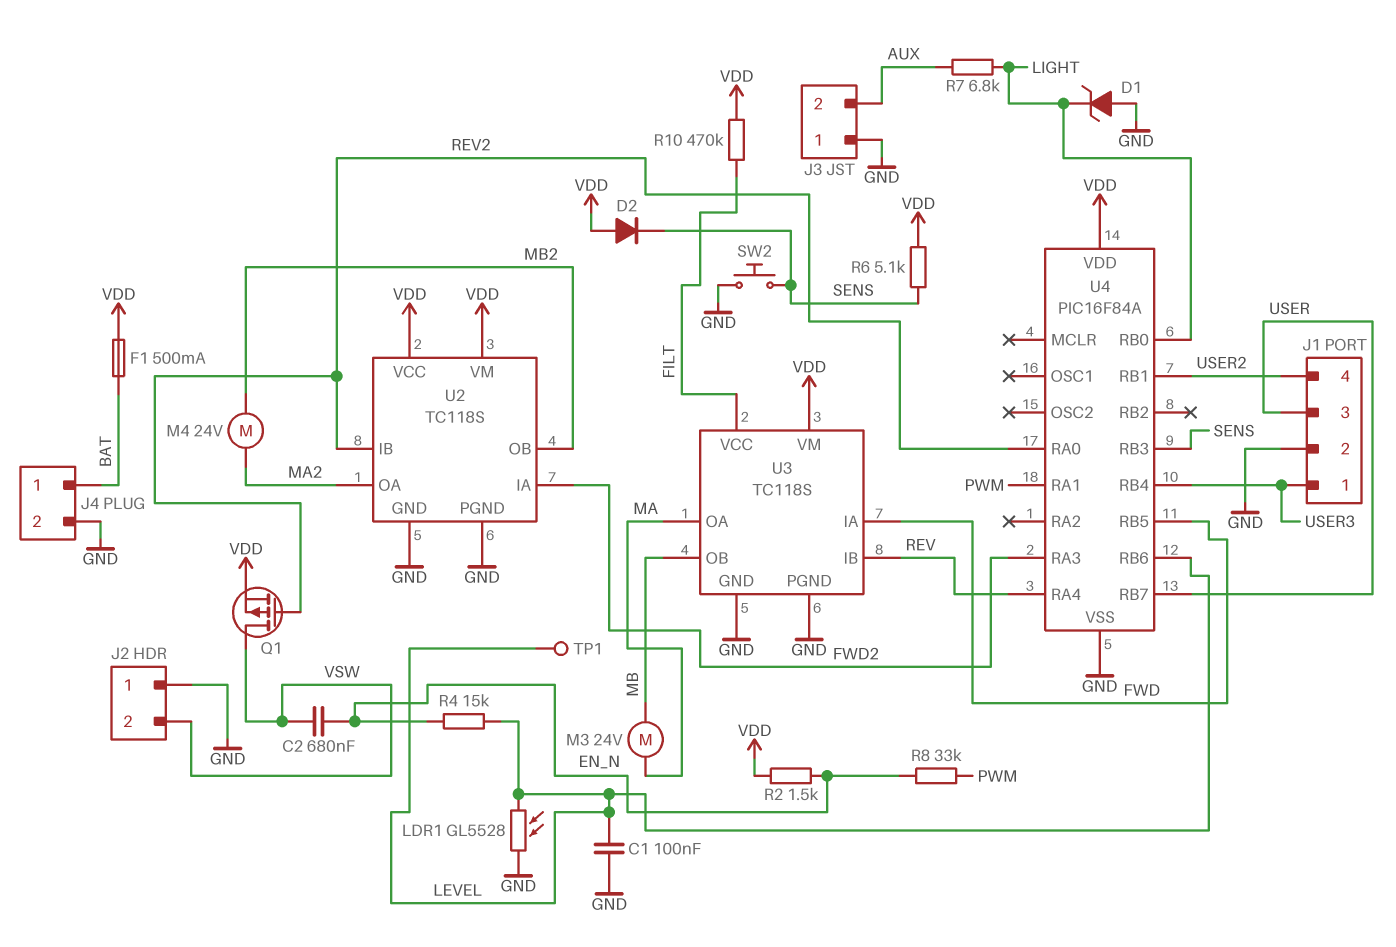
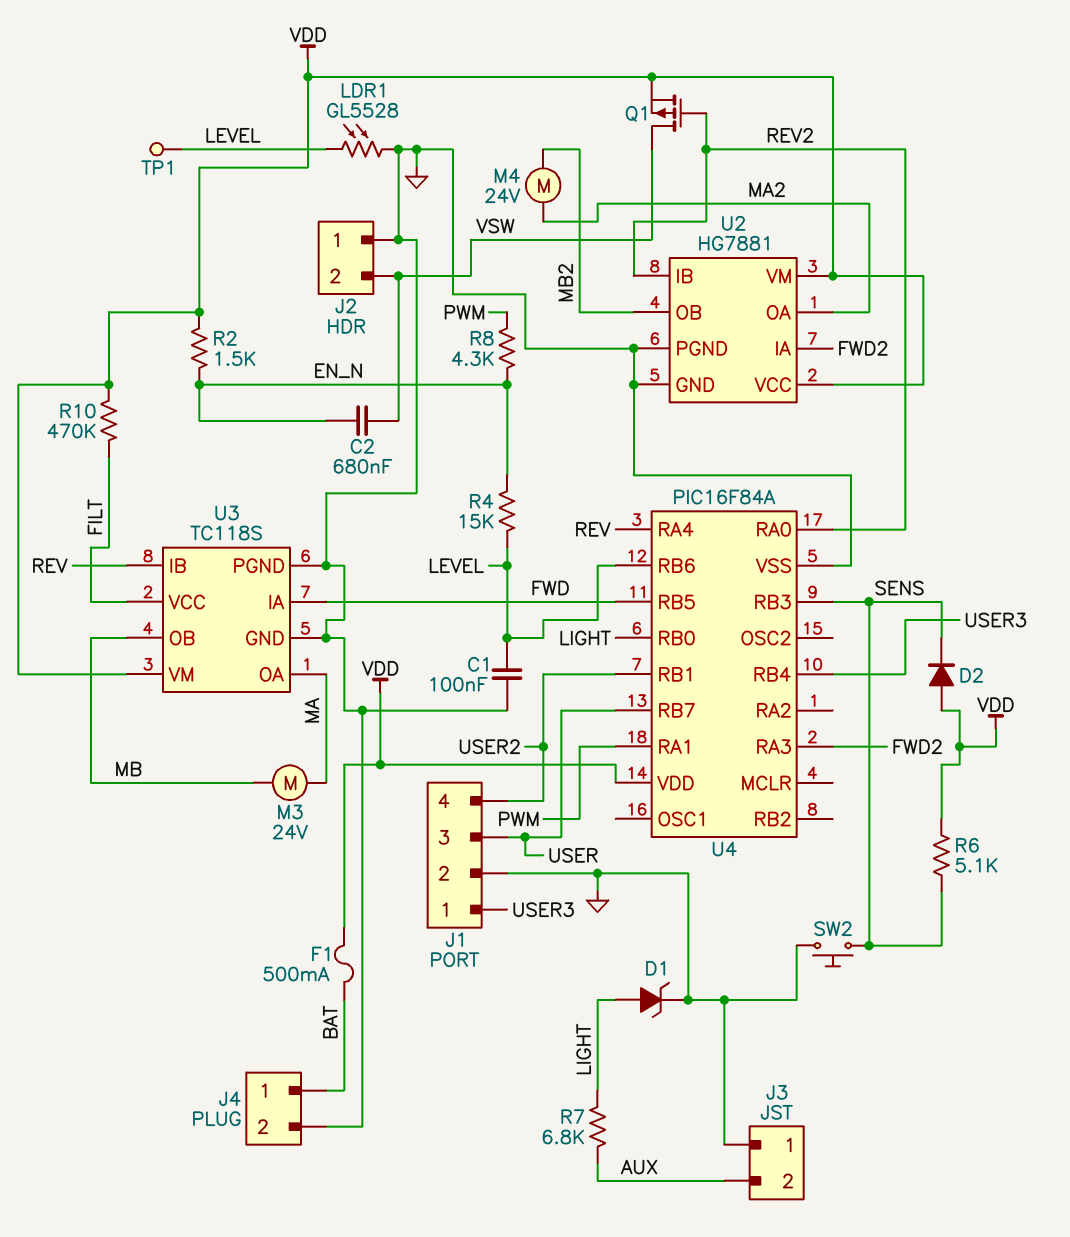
D1: zener (A GND, K LIGHT) -> zener (A LIGHT, K GND)
R8: 33k (EN_N, PWM) -> 4.3k (EN_N, PWM)
U2: TC118S -> HG7881

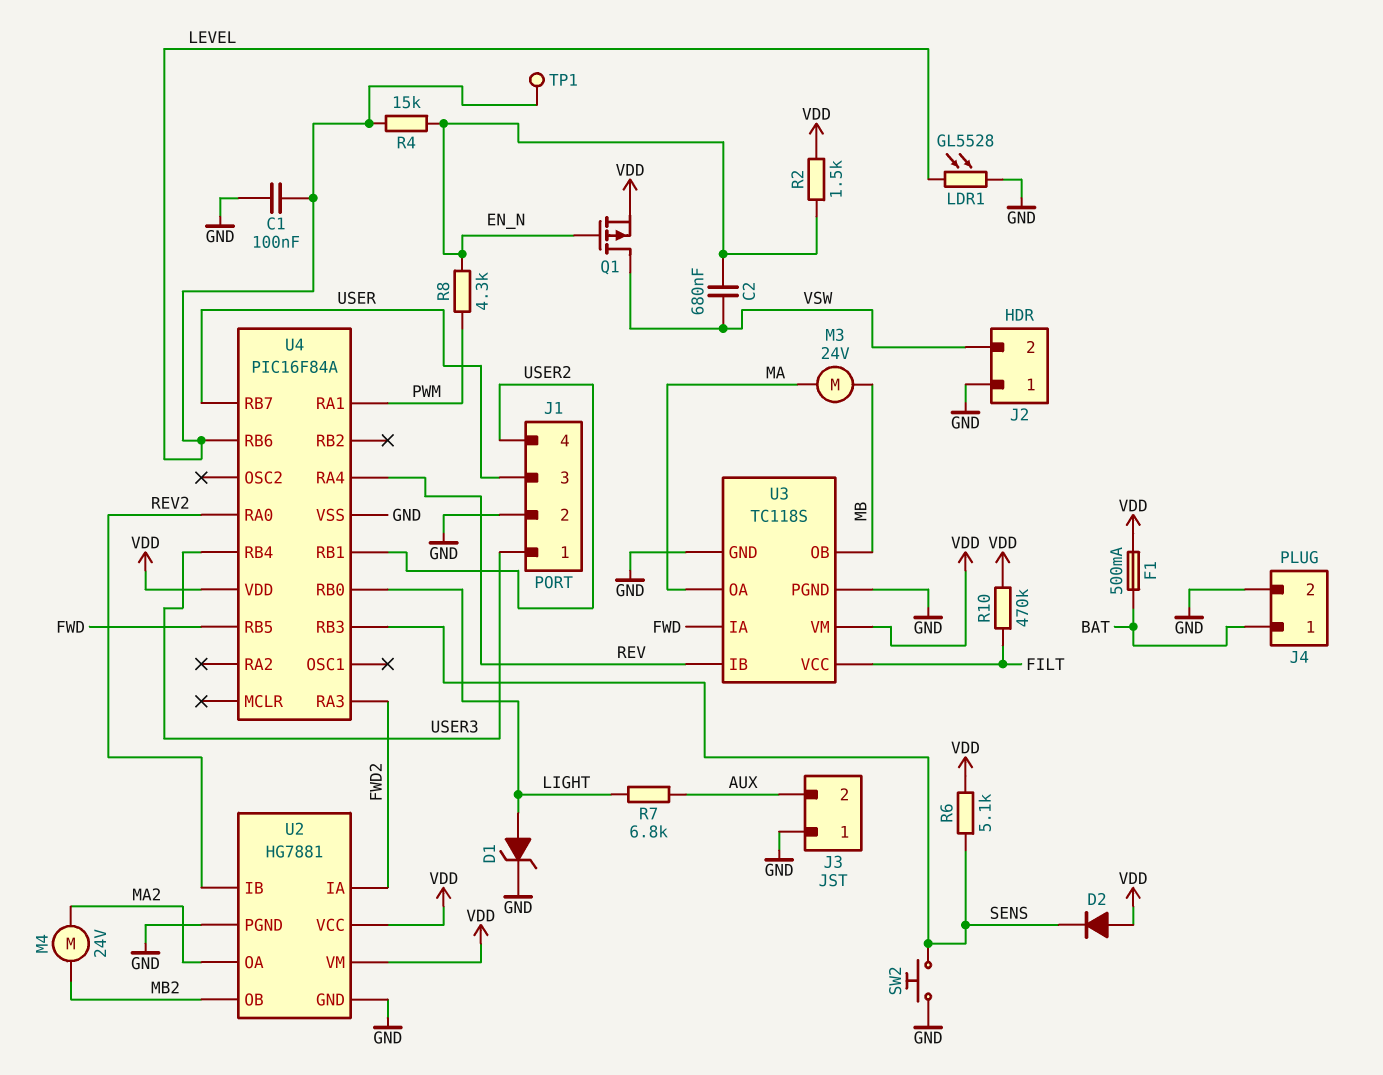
Q1: PMOS (G REV2, D VSW, S VDD) -> PMOS (G EN_N, D VSW, S VDD)

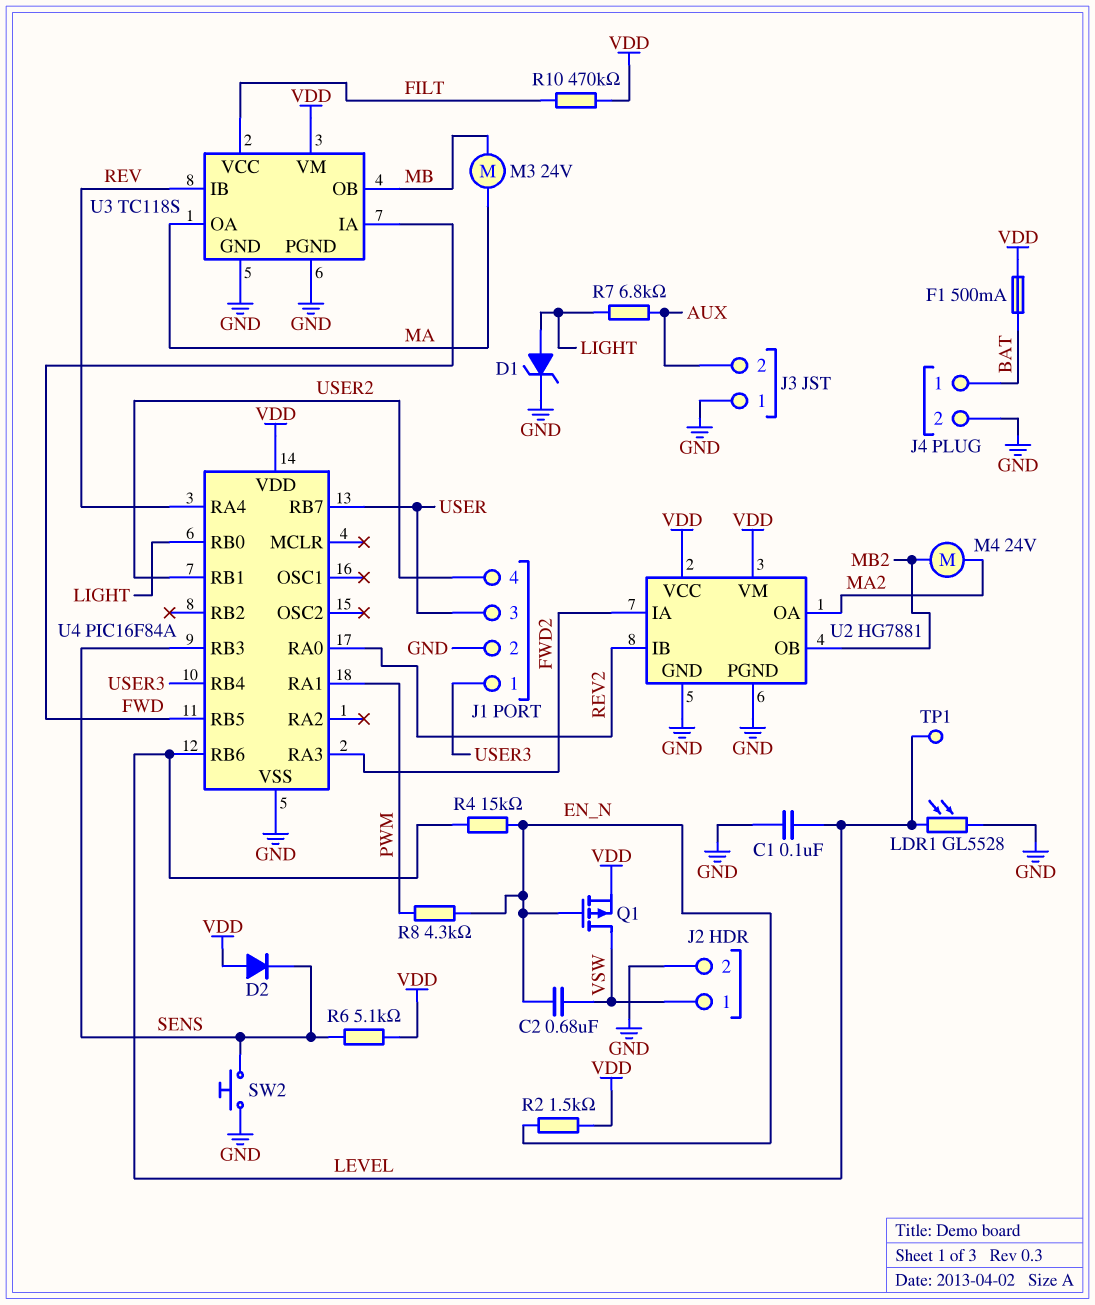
J2 pin 1: GND -> VSW
J2 pin 2: VSW -> GND

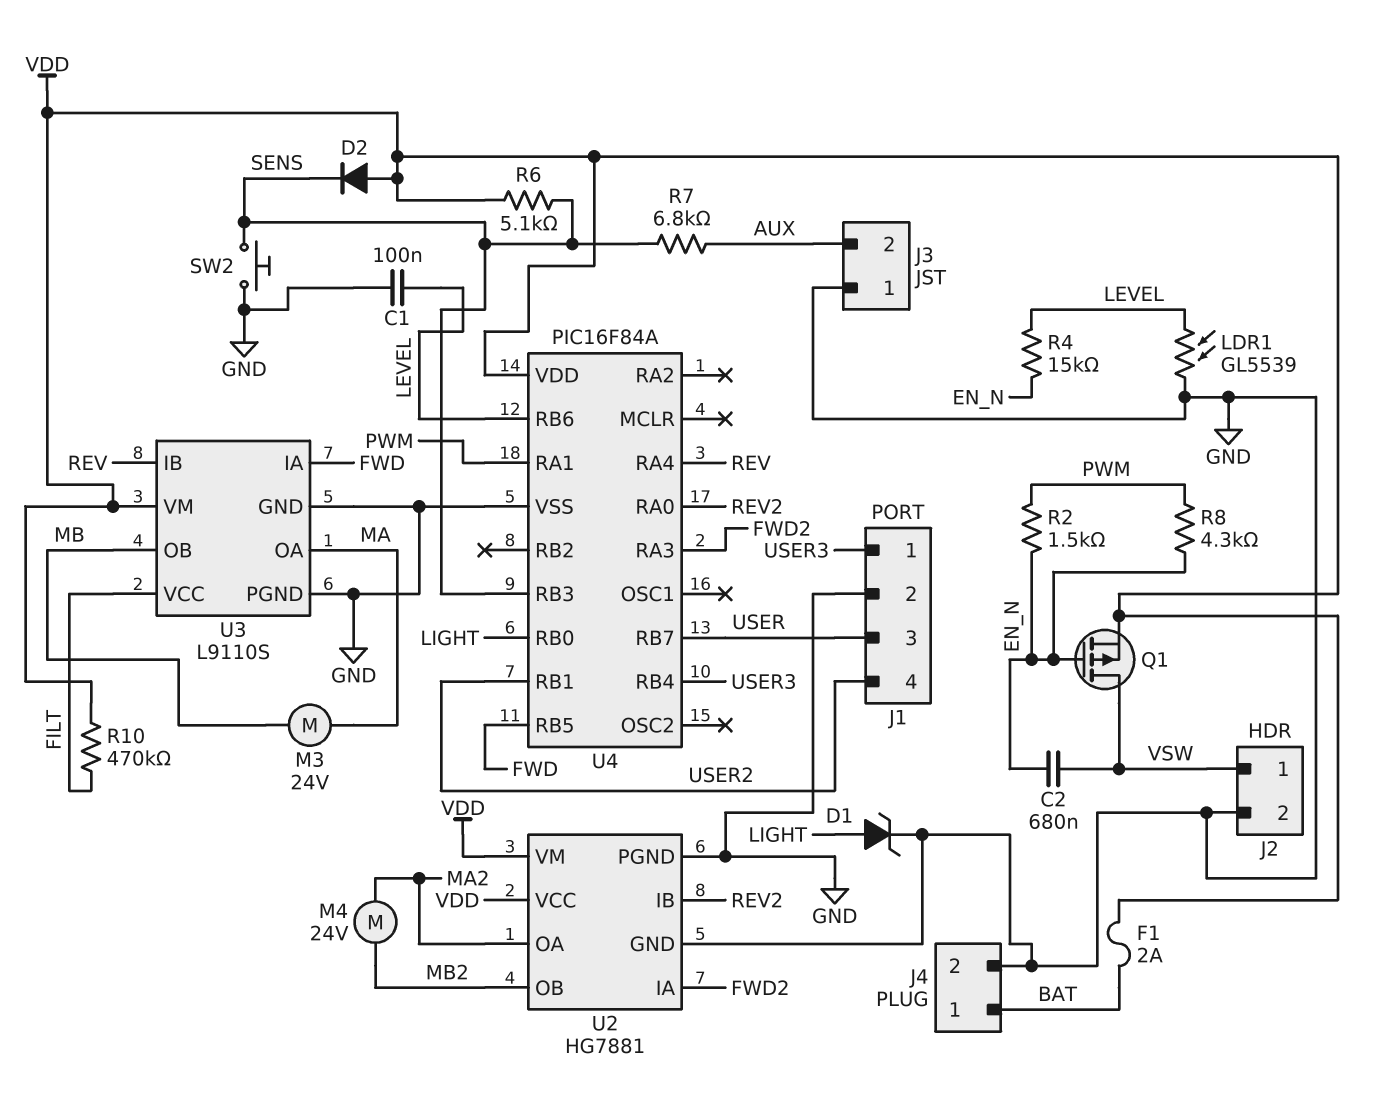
F1: 500mA (BAT, VDD) -> 2A (BAT, VDD)
LDR1: GL5528 (GND, LEVEL) -> GL5539 (GND, LEVEL)
R2: 1.5k (EN_N, VDD) -> 1.5k (EN_N, PWM)
R7: 6.8k (AUX, LIGHT) -> 6.8k (AUX, SENS)
TP1: test point (LEVEL) -> none
U3: TC118S -> L9110S

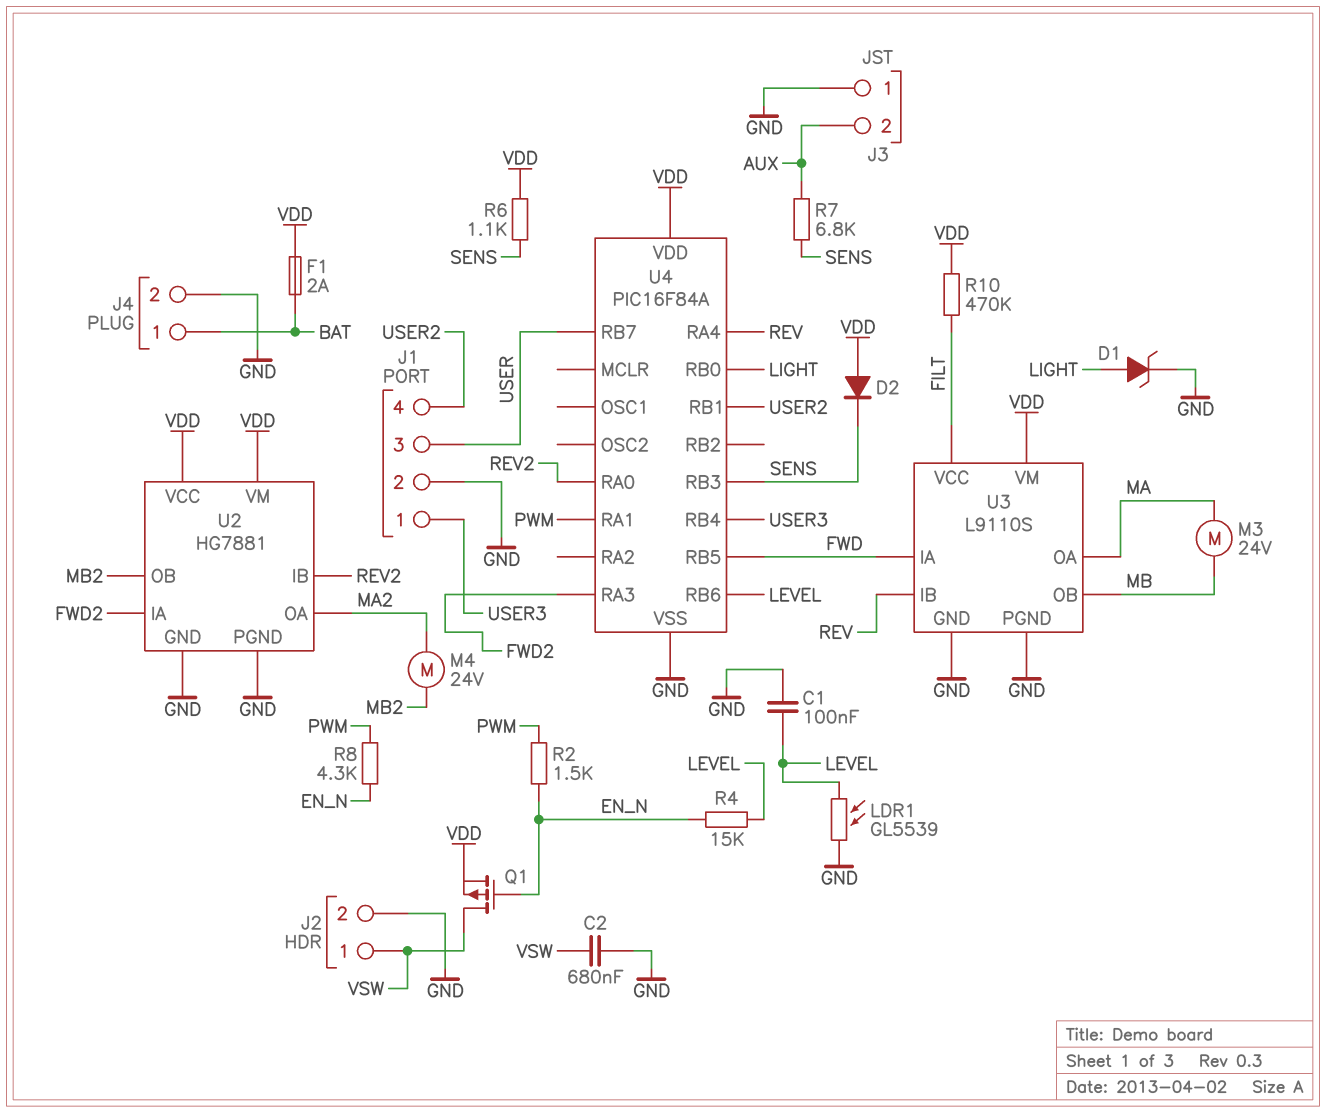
C2: 680nF (EN_N, VSW) -> 680nF (GND, VSW)
R6: 5.1k (SENS, VDD) -> 1.1k (SENS, VDD)
SW2: button (GND, SENS) -> none

